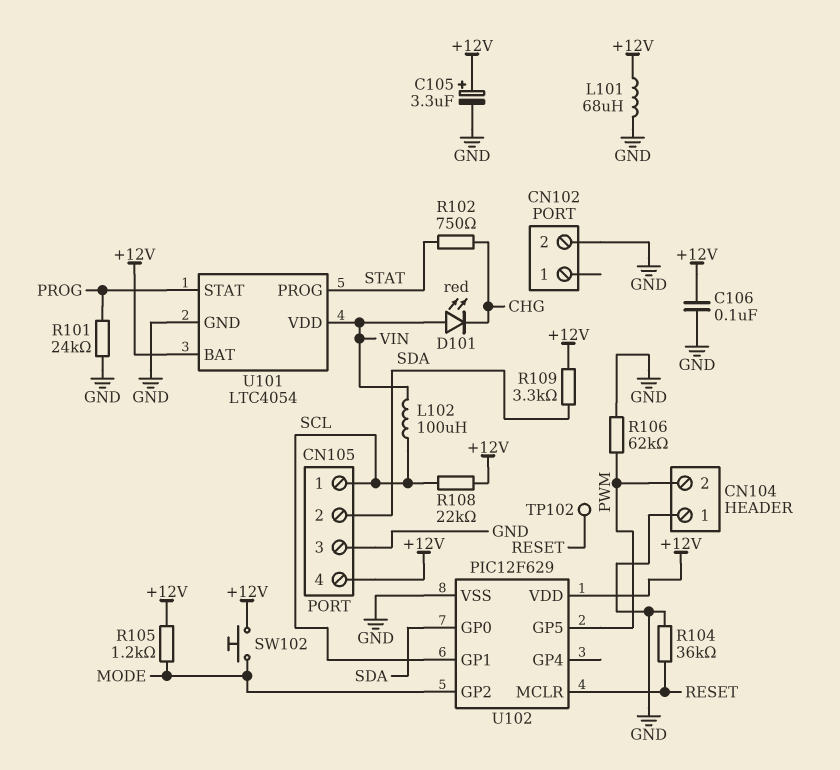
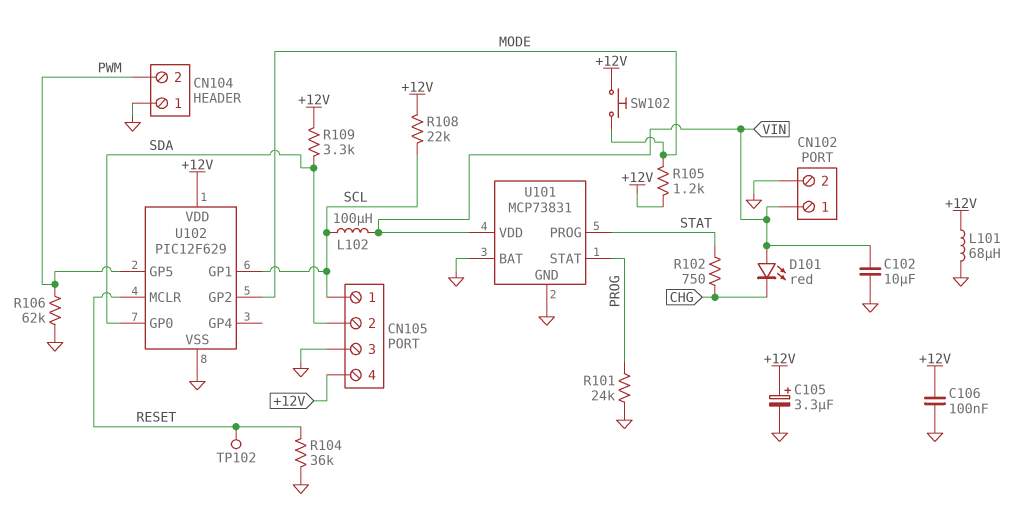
C102: none -> 10uF (GND, VIN)
CN102 pin 1: none -> VIN
U101: LTC4054 -> MCP73831
U101 pin BAT: +12V -> GND

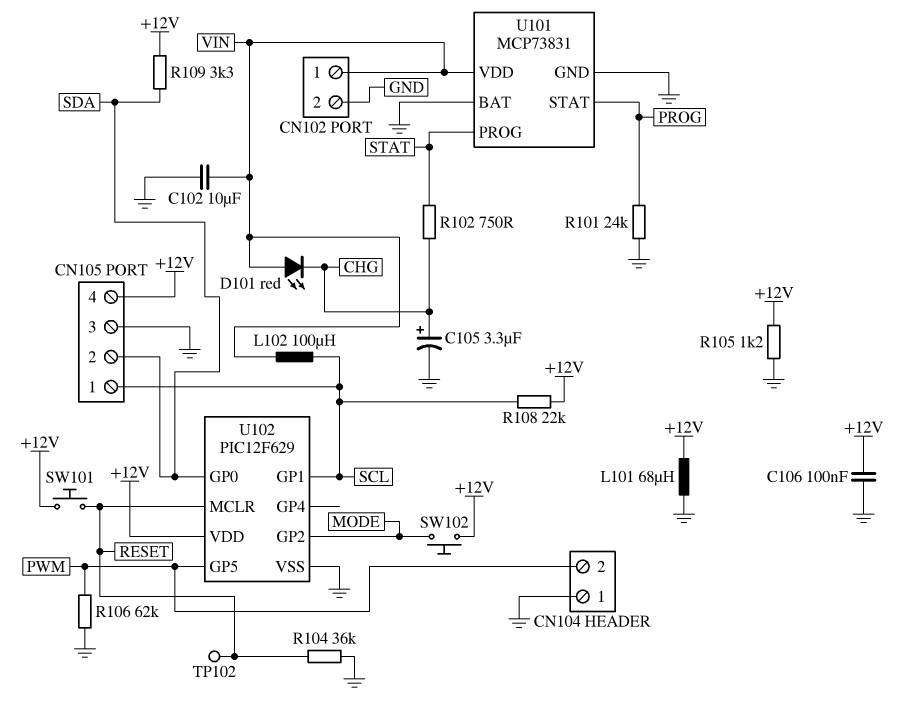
C105: 3.3uF (plus +12V, minus GND) -> 3.3uF (plus CHG, minus GND)
R105: 1.2k (+12V, MODE) -> 1.2k (+12V, GND)
SW101: none -> button (+12V, RESET)

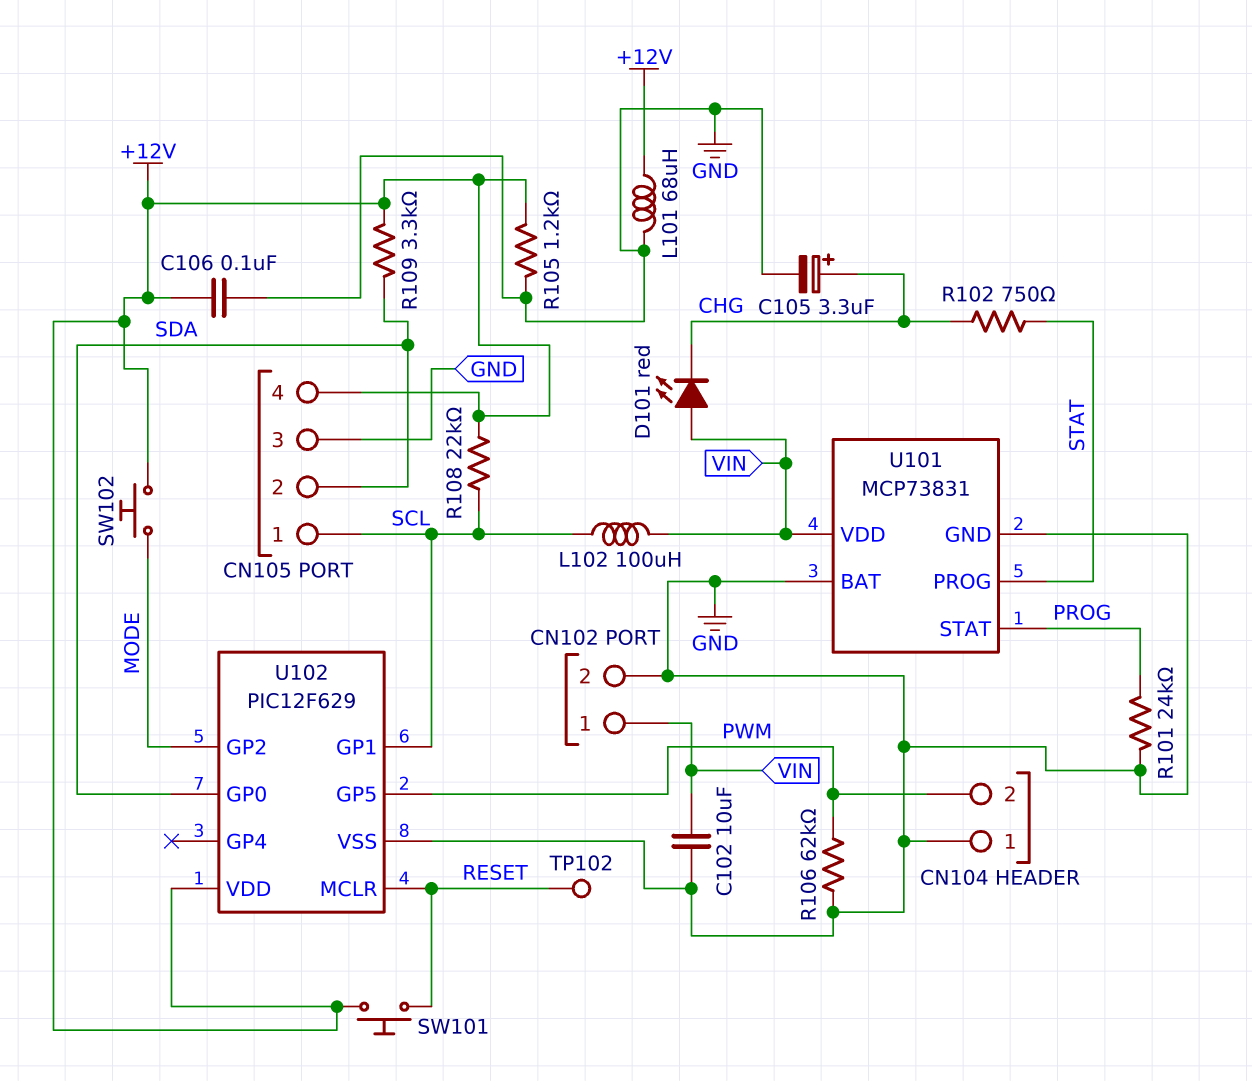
R104: 36k (GND, RESET) -> none

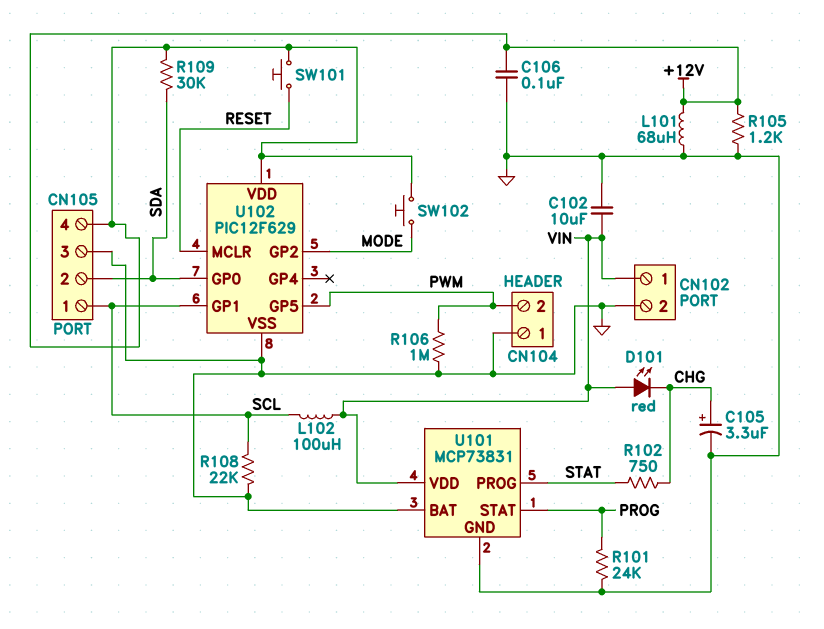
R106: 62k (GND, PWM) -> 1M (GND, PWM)
R108: 22k (+12V, SCL) -> 22k (GND, SCL)
R109: 3.3k (+12V, SDA) -> 30k (+12V, SDA)
TP102: test point (RESET) -> none

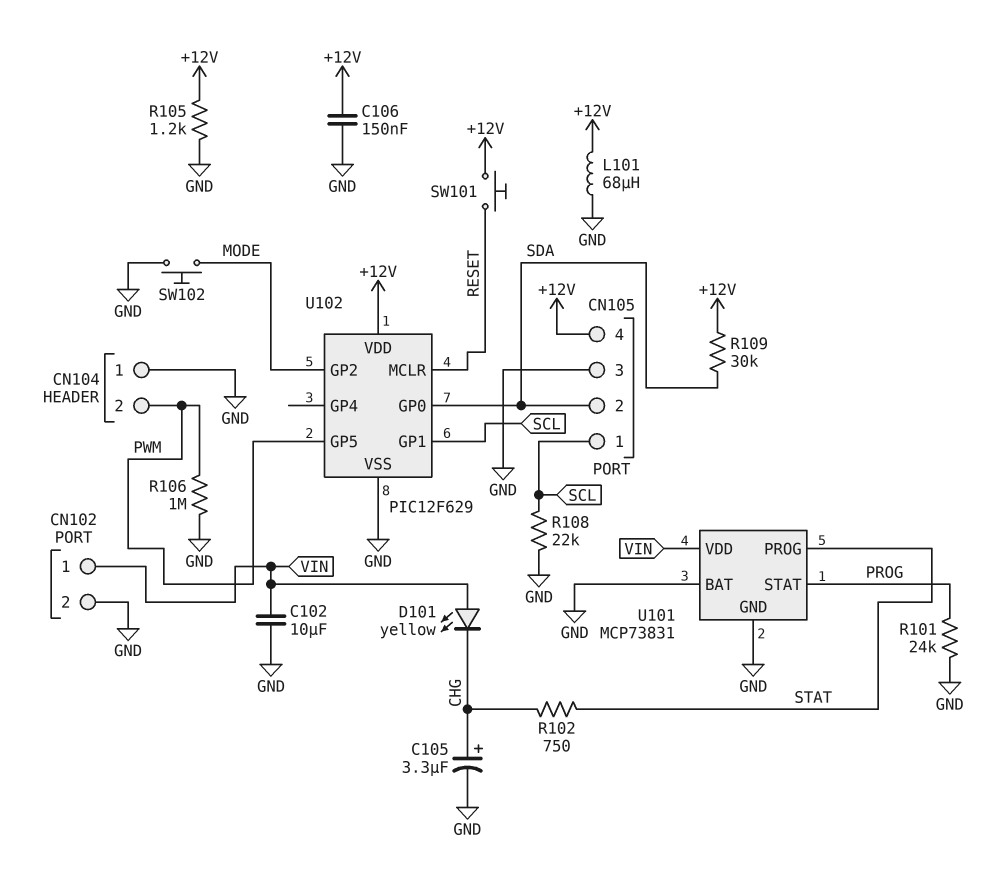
C106: 100nF (+12V, GND) -> 150nF (+12V, GND)
D101: LED red (A VIN, K CHG) -> LED yellow (A VIN, K CHG)
L102: 100uH (SCL, VIN) -> none
SW102: button (+12V, MODE) -> button (GND, MODE)

